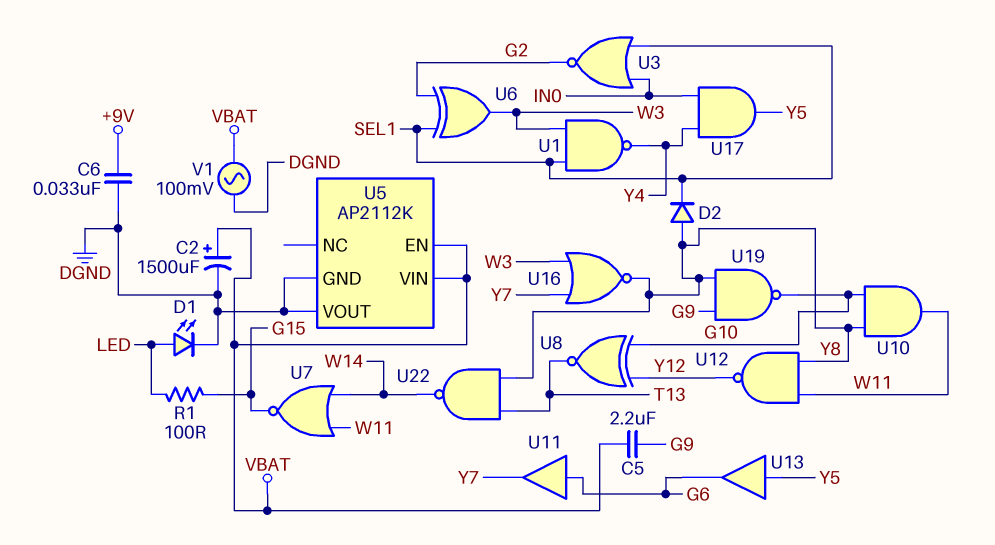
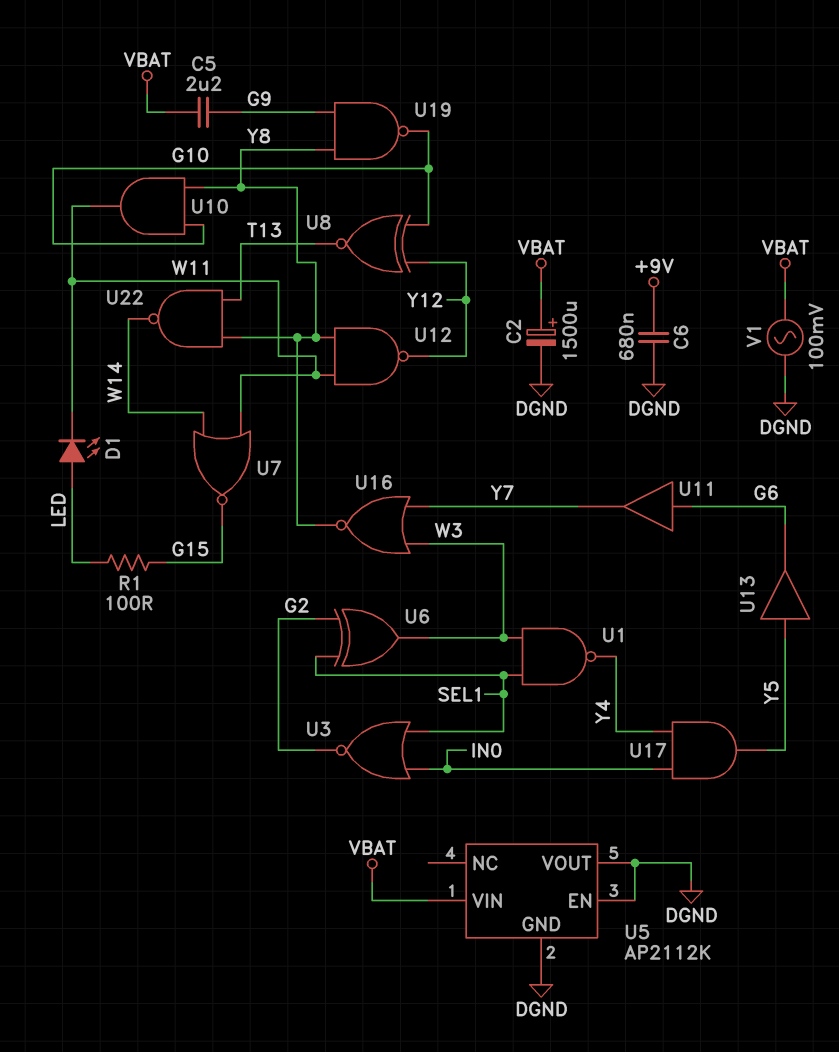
C6: 33nF (+9V, DGND) -> 680nF (+9V, DGND)
D1: LED (A LED, K DGND) -> LED (A LED, K W11)
D2: diode (A Y8, K SEL1) -> none
U5 pin EN: VBAT -> DGND

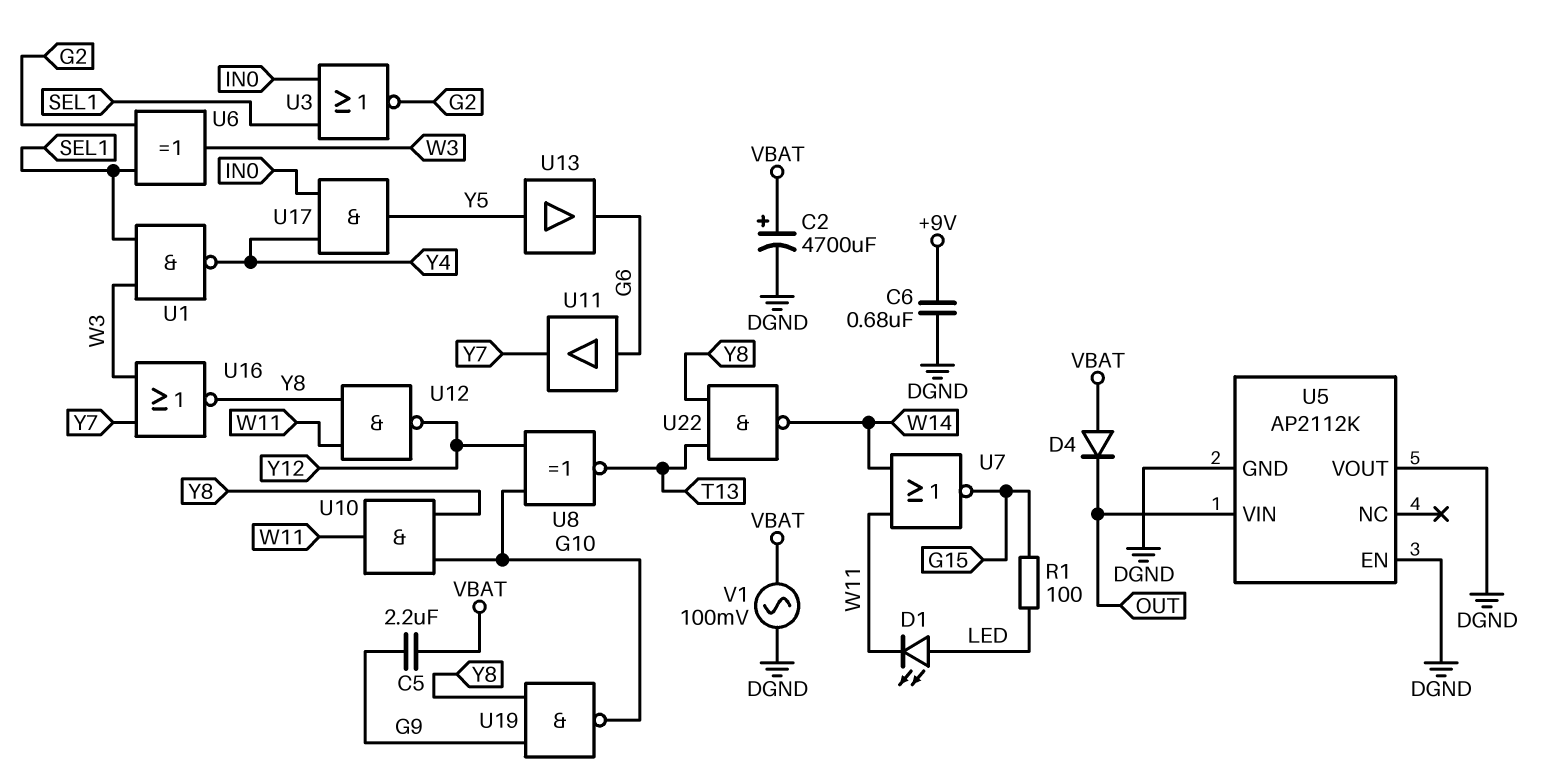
C2: 1500uF (plus VBAT, minus DGND) -> 4700uF (plus VBAT, minus DGND)
D4: none -> diode (A VBAT, K OUT)
U5 pin VIN: VBAT -> OUT

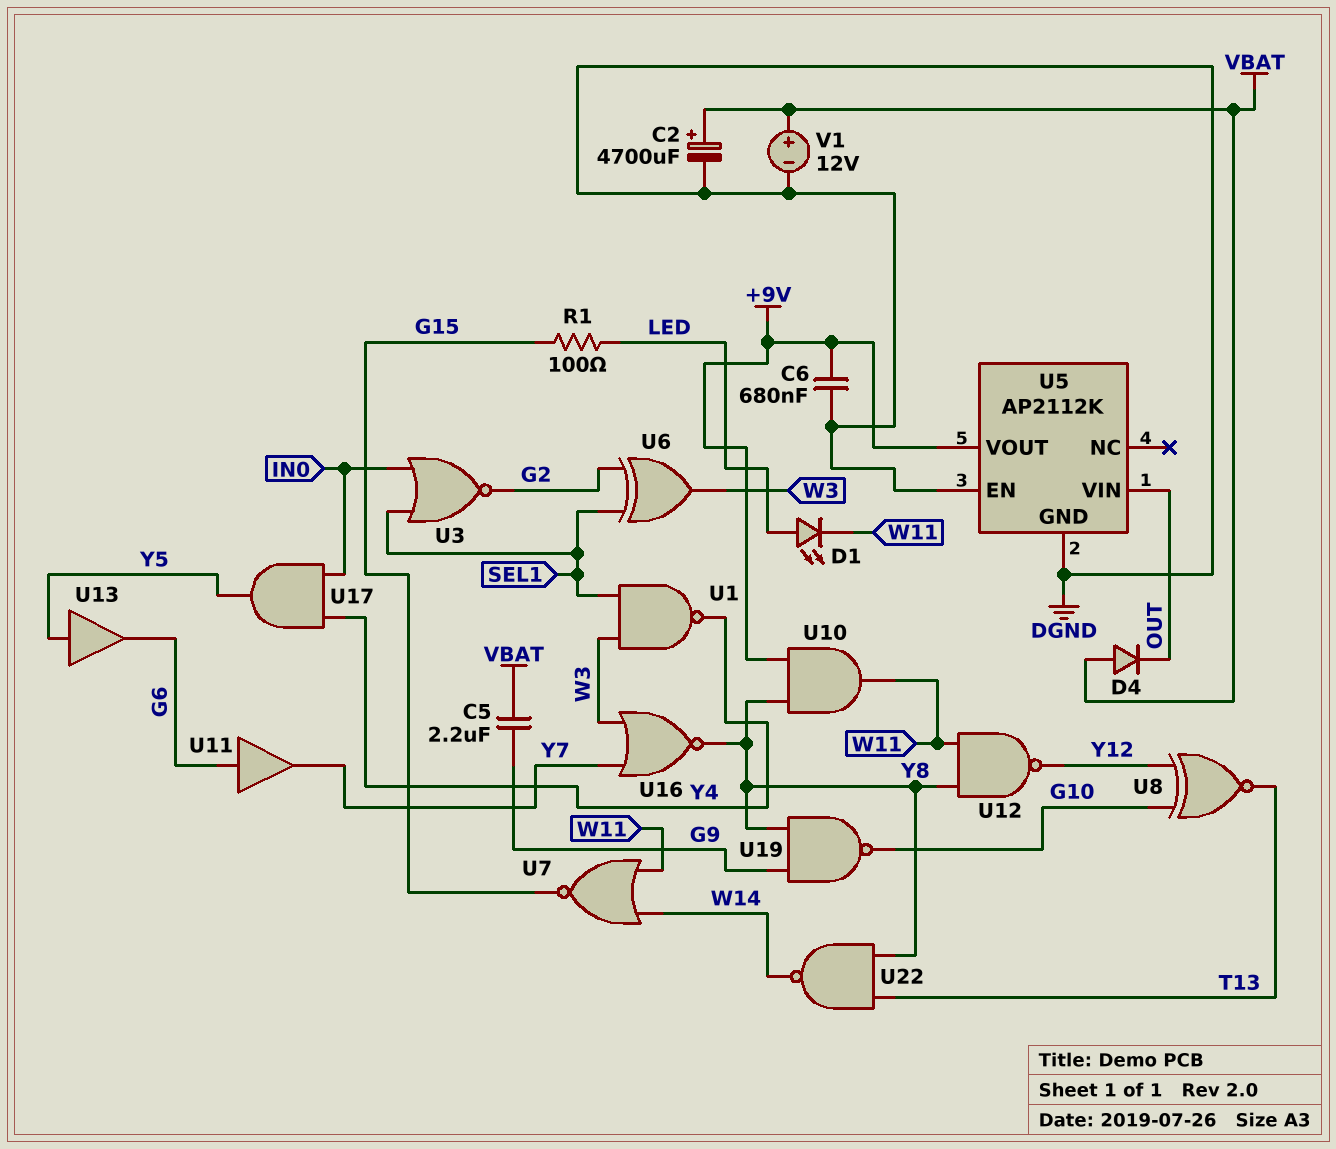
U5 pin VOUT: DGND -> +9V
U10: AND (in G10, in Y8, out W11) -> AND (in +9V, in Y8, out W11)
V1: AC 100mV (DGND, VBAT) -> 12V (plus VBAT, minus DGND)

